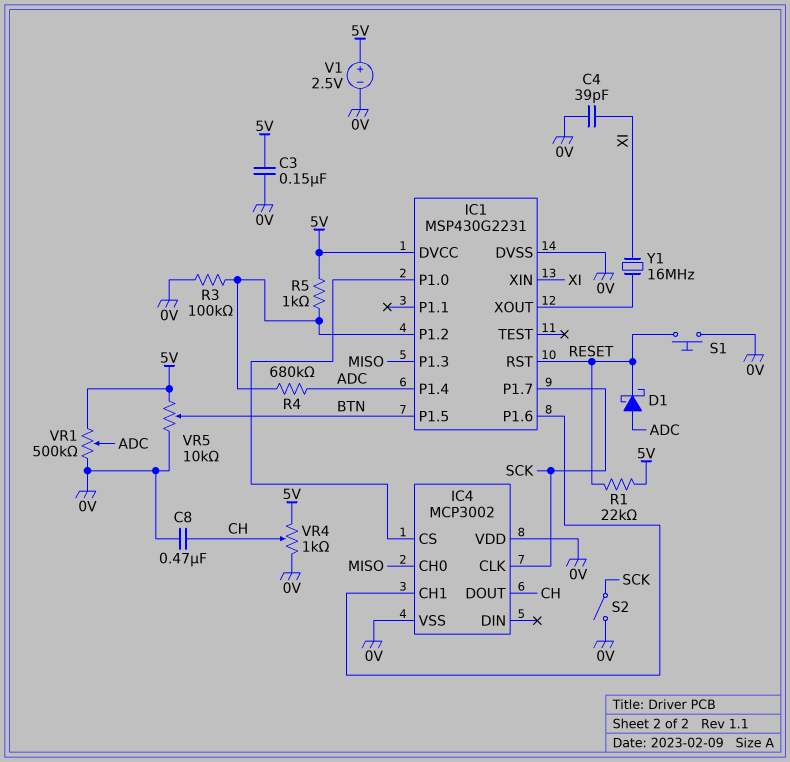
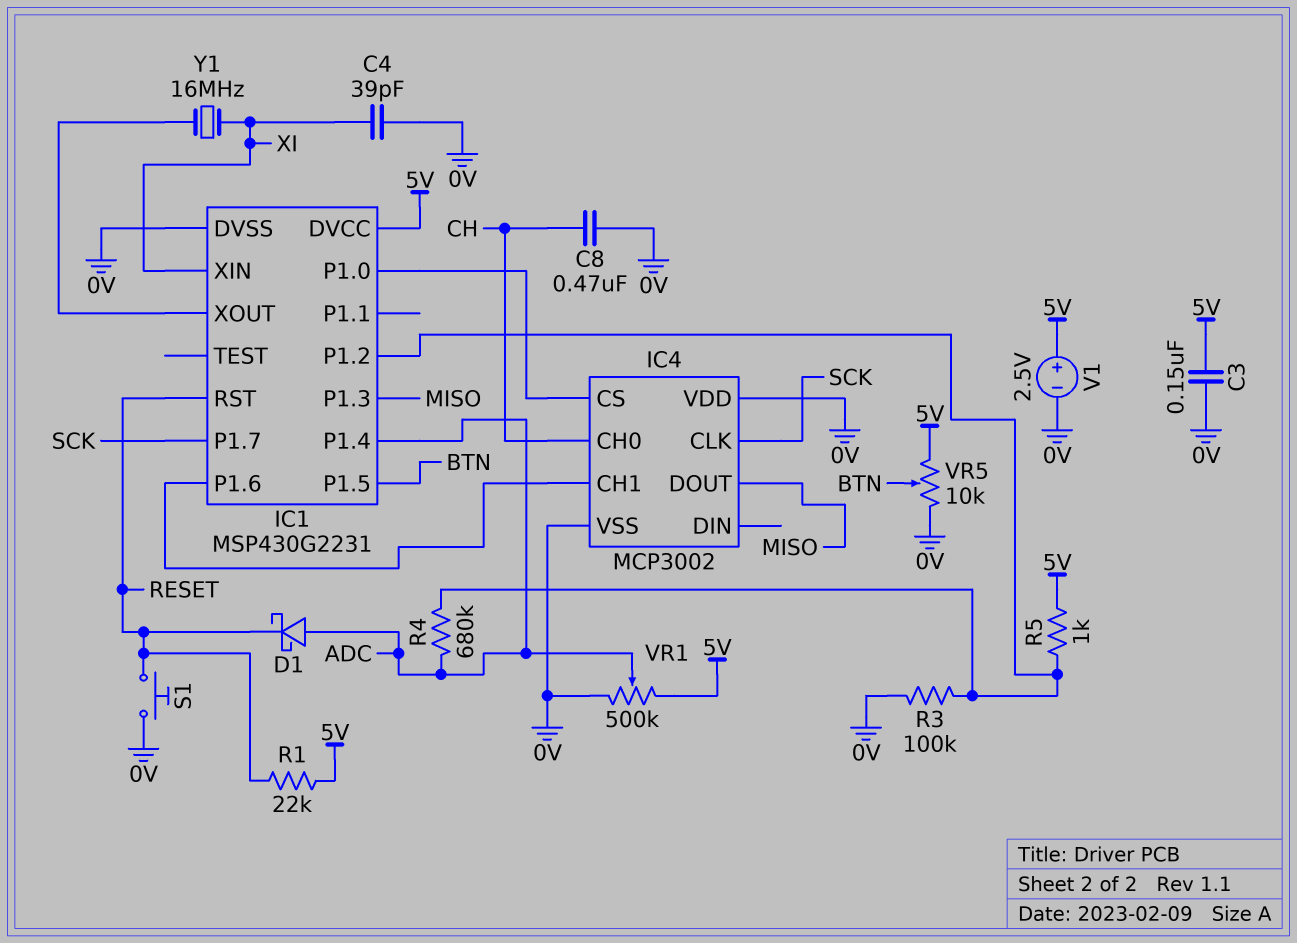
IC4 pin CH0: MISO -> CH
IC4 pin DOUT: CH -> MISO
S2: switch (0V, SCK) -> none
VR4: 1k (0V, 5V, wiper CH) -> none

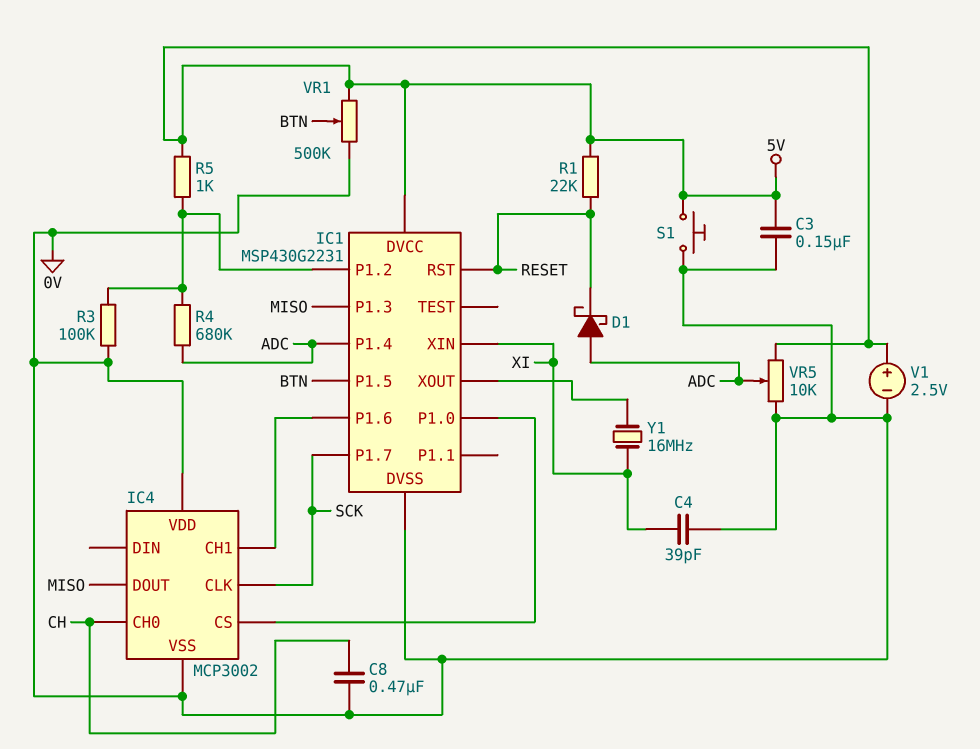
S1: button (0V, RESET) -> button (0V, 5V)
VR1: 500k (0V, 5V, wiper ADC) -> 500k (0V, 5V, wiper BTN)
VR5: 10k (0V, 5V, wiper BTN) -> 10k (0V, 5V, wiper ADC)

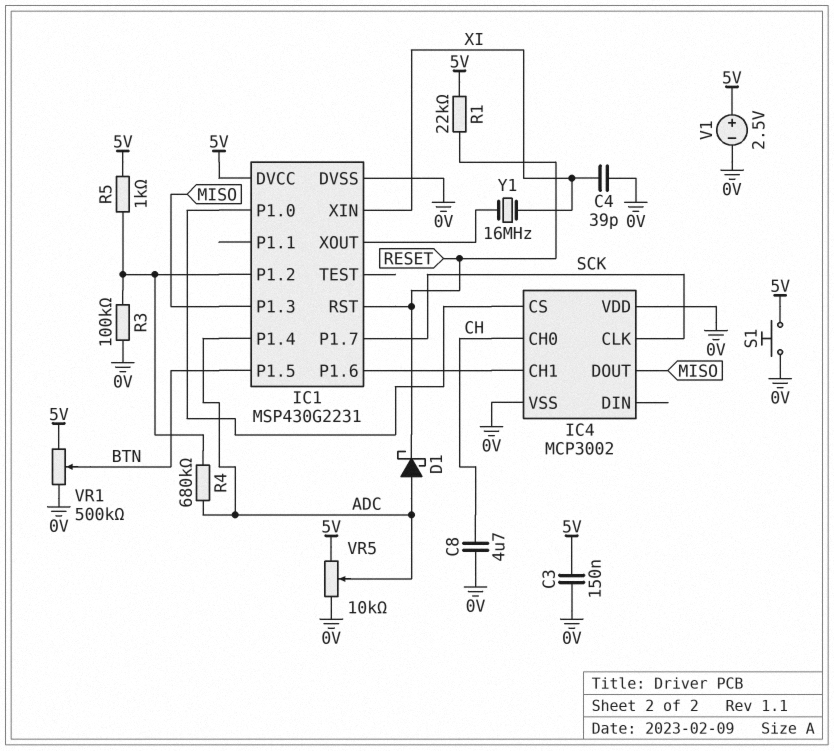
C8: 470nF (0V, CH) -> 4.7uF (0V, CH)

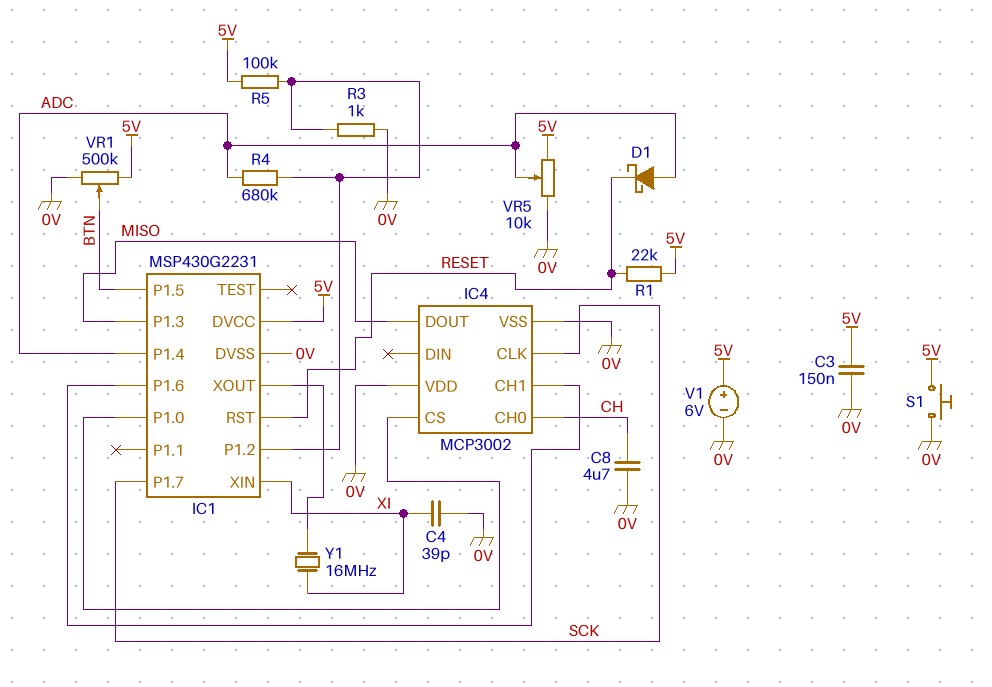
R3: 100k (0V, IC1/P1.2) -> 1k (0V, IC1/P1.2)
R5: 1k (5V, IC1/P1.2) -> 100k (5V, IC1/P1.2)
V1: 2.5V (plus 5V, minus 0V) -> 6V (plus 5V, minus 0V)

